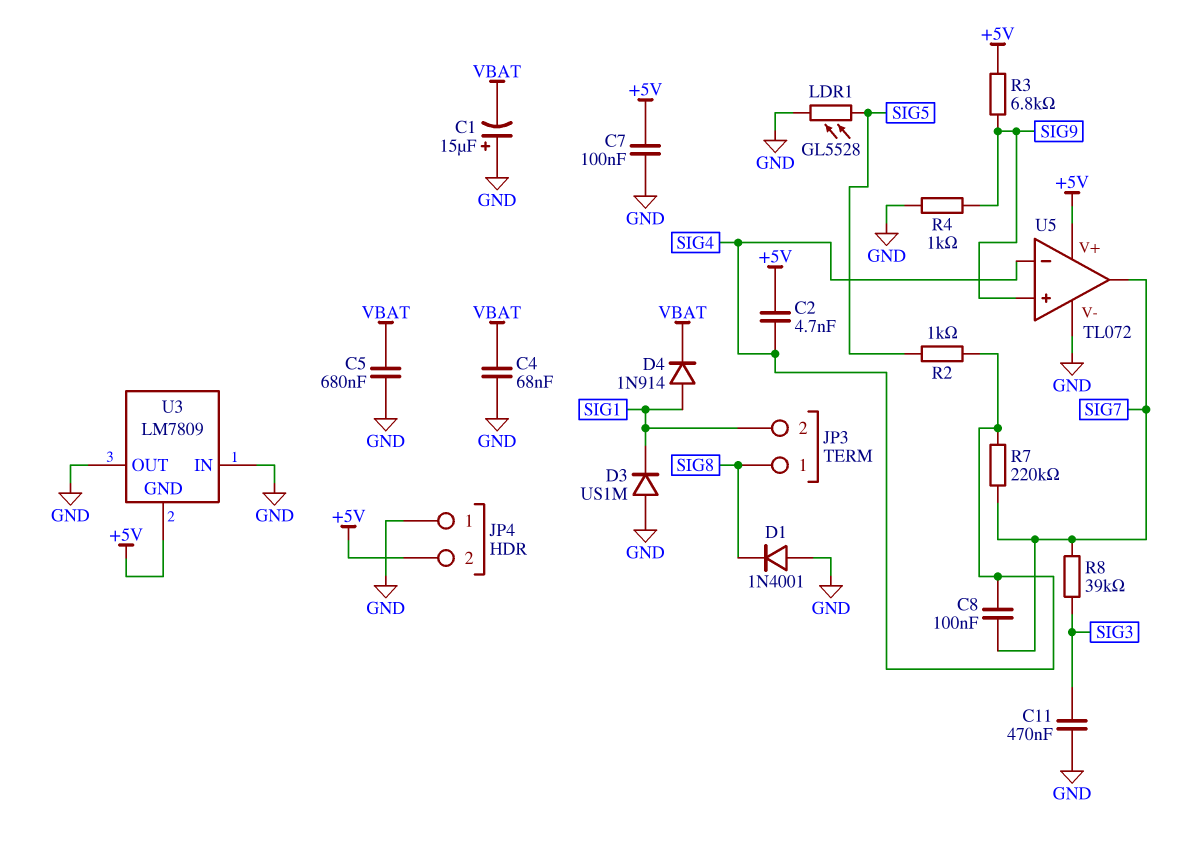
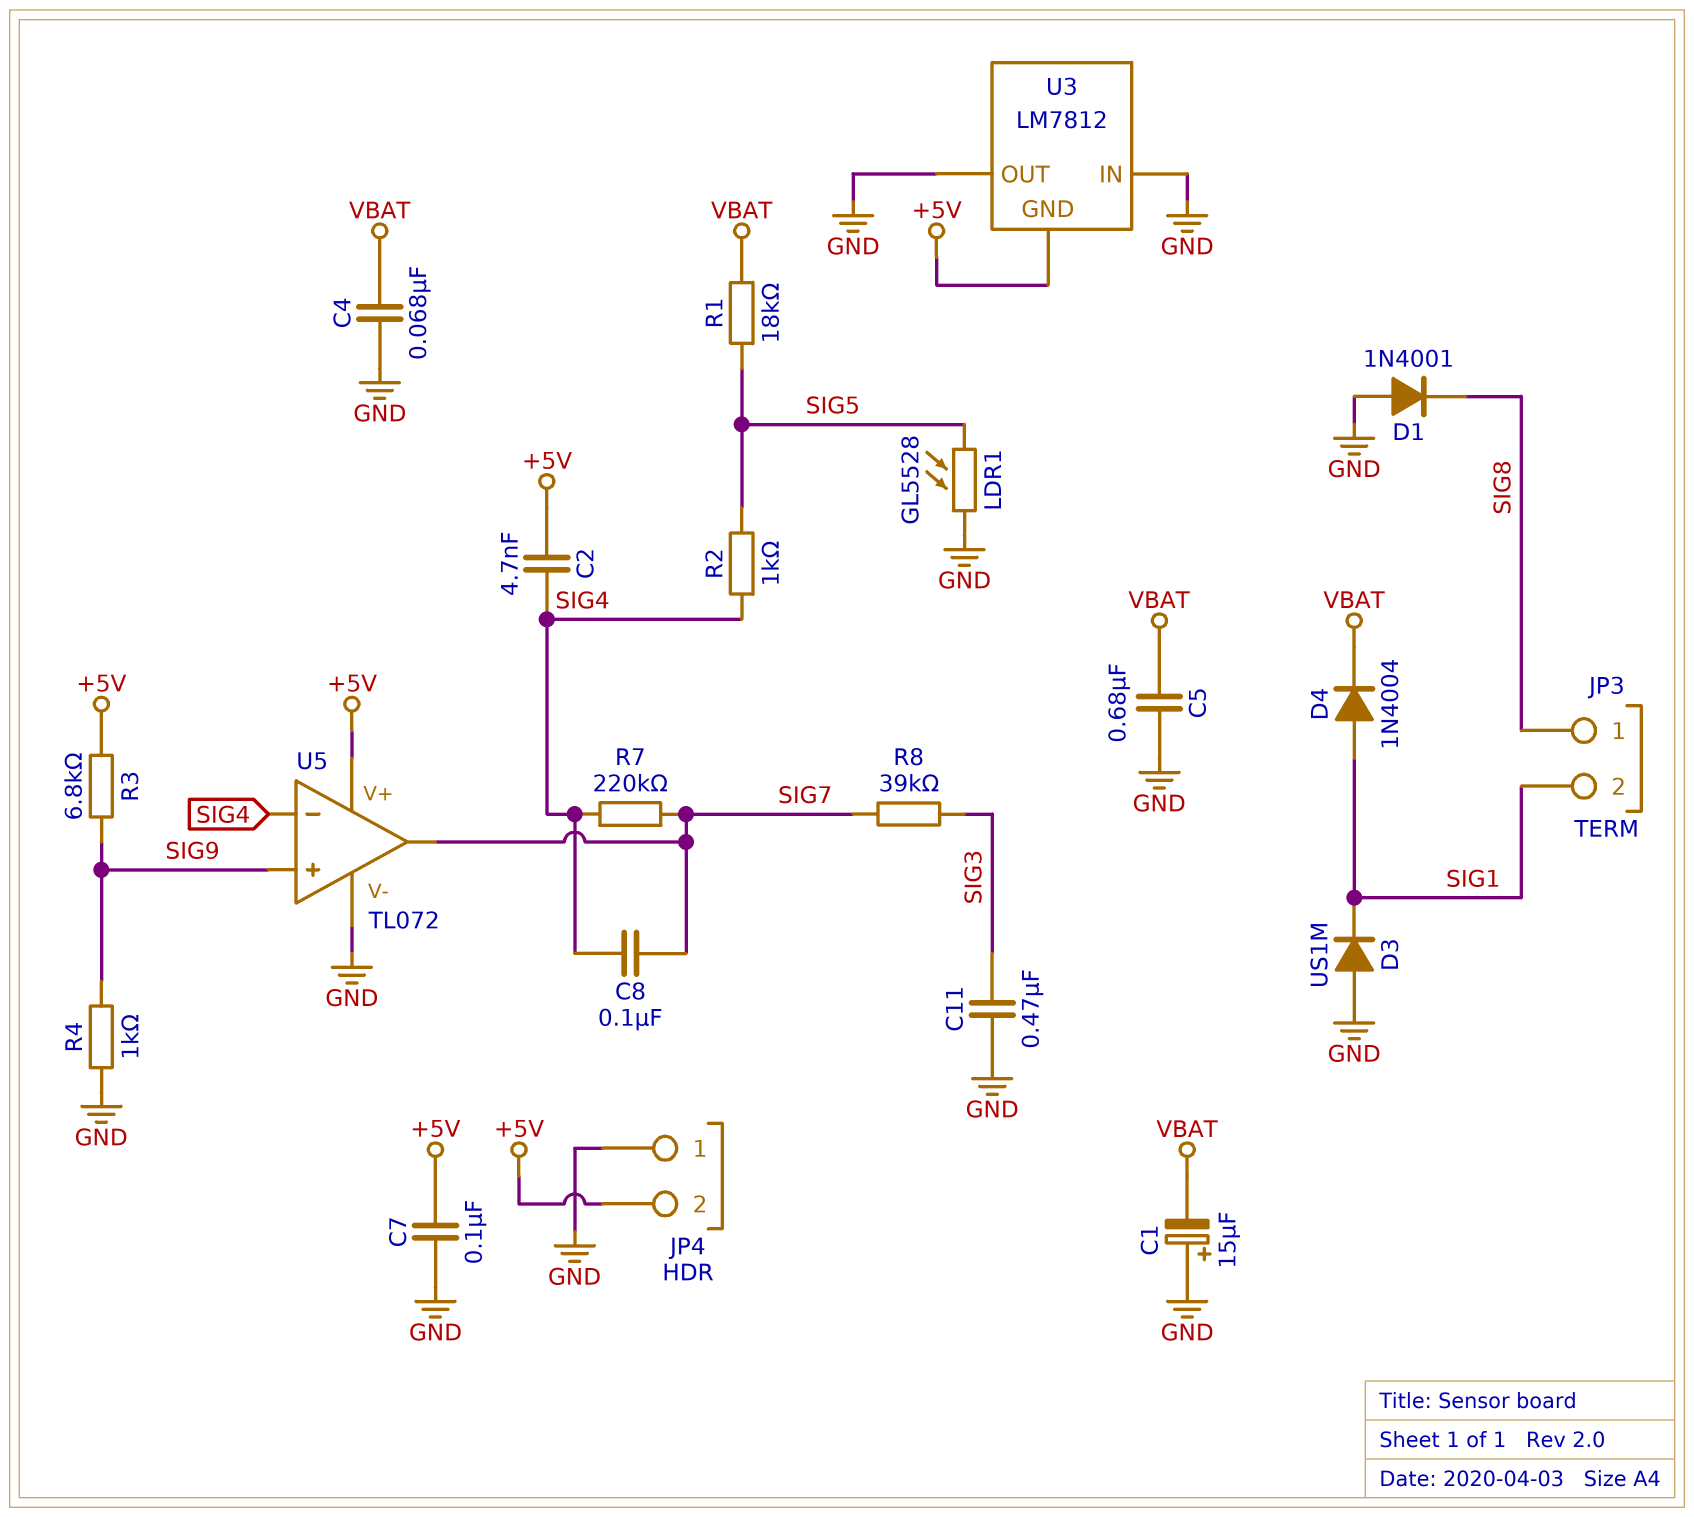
D4: diode 1N914 (A SIG1, K VBAT) -> diode 1N4004 (A SIG1, K VBAT)
R1: none -> 18k (SIG5, VBAT)
U3: LM7809 -> LM7812

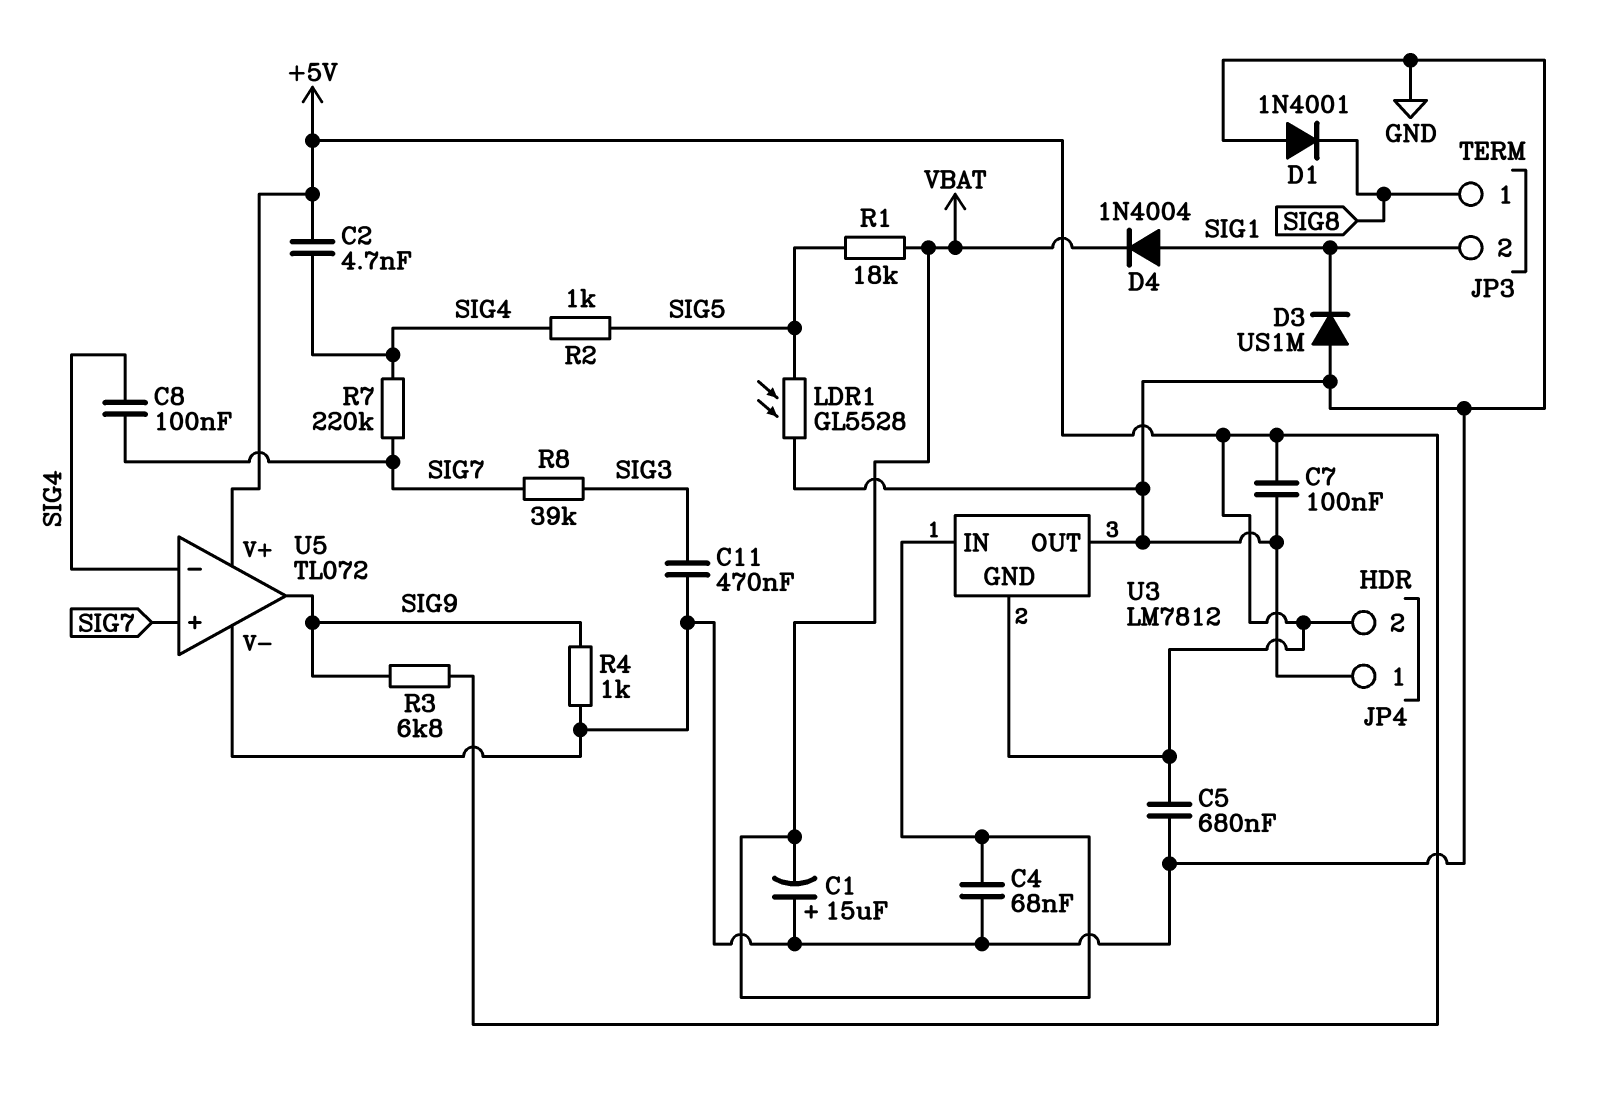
C5: 680nF (GND, VBAT) -> 680nF (+5V, GND)
U3 pin IN: GND -> VBAT
U5 pin in+: SIG9 -> SIG7
U5 pin out: SIG7 -> SIG9

